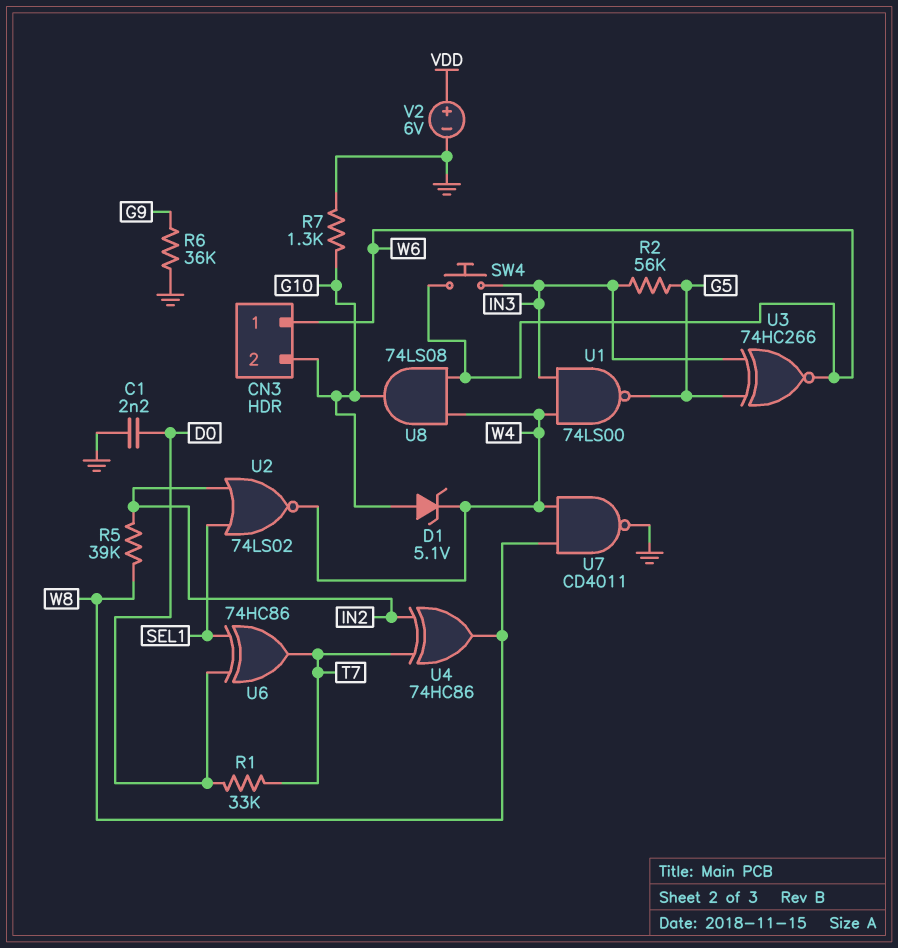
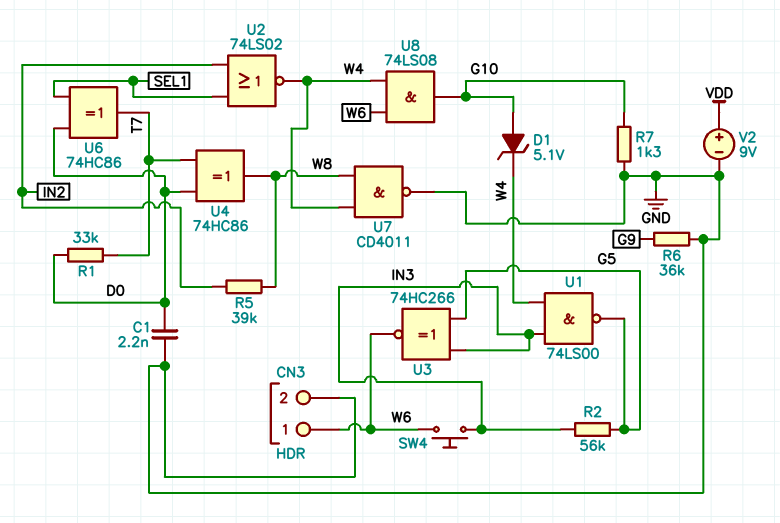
CN3 pin 2: G10 -> GND
U4: XOR 74HC86 (in IN2, in T7, out W8) -> XOR 74HC86 (in D0, in T7, out W8)
V2: 6V (plus VDD, minus GND) -> 9V (plus VDD, minus GND)

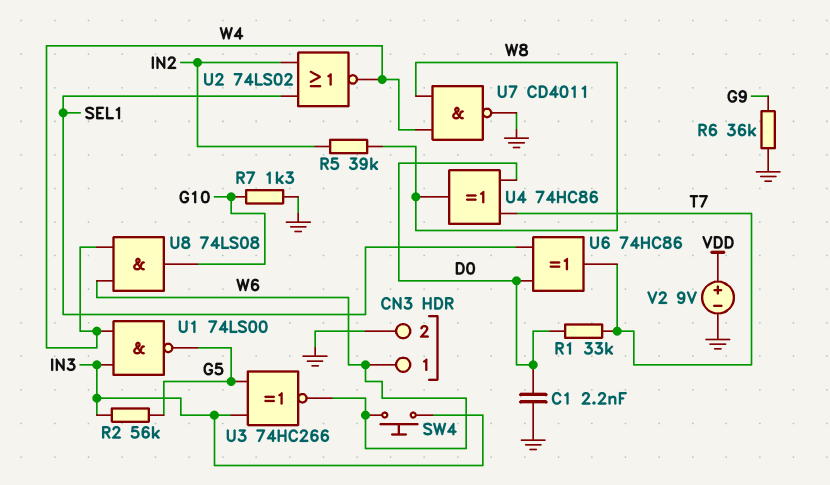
D1: zener 5.1V (A G10, K W4) -> none

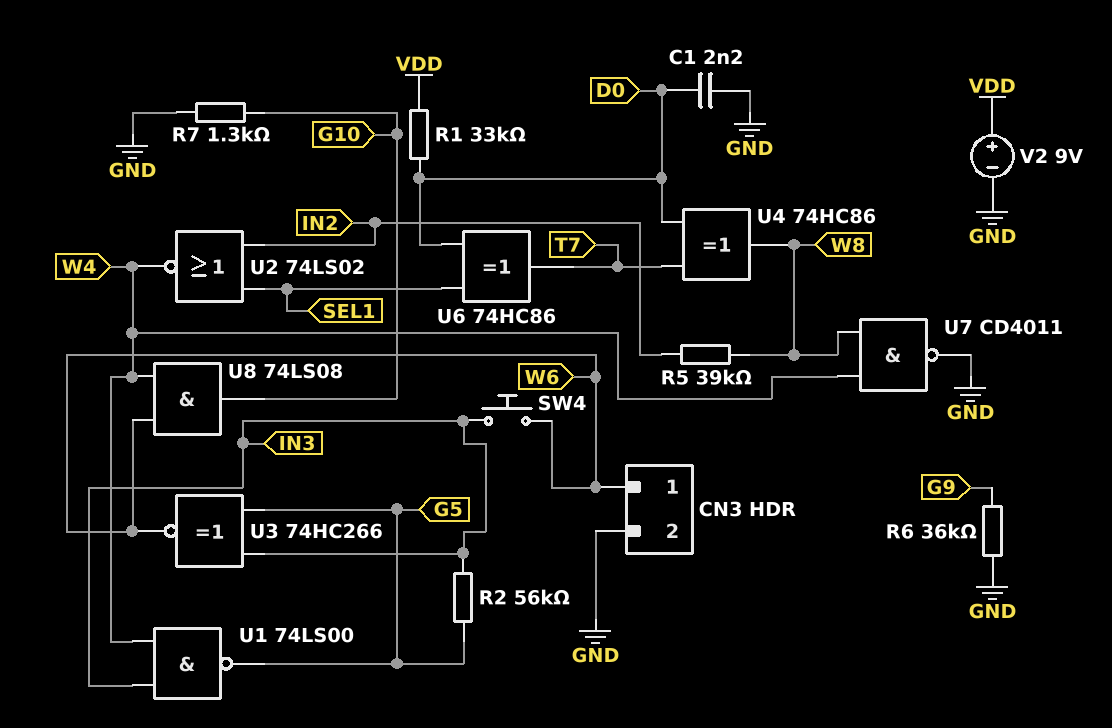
R1: 33k (D0, T7) -> 33k (D0, VDD)

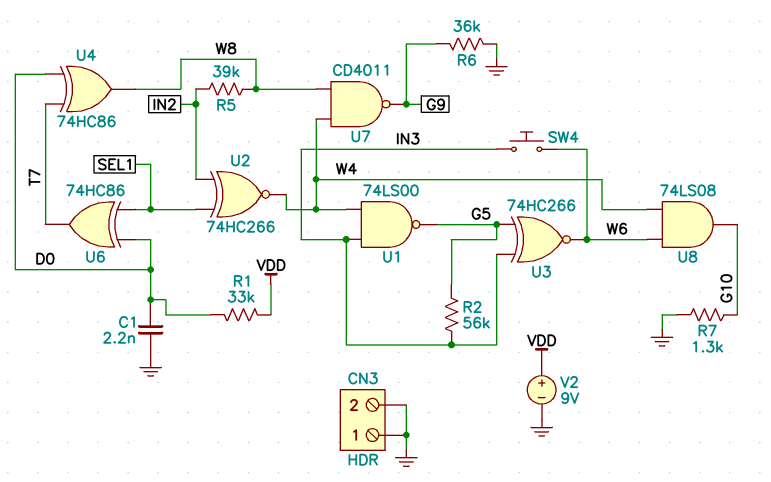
CN3 pin 1: W6 -> GND
U2: NOR 74LS02 (in IN2, in SEL1, out W4) -> XNOR 74HC266 (in IN2, in SEL1, out W4)
U7: NAND CD4011 (in W4, in W8, out GND) -> NAND CD4011 (in W4, in W8, out G9)

